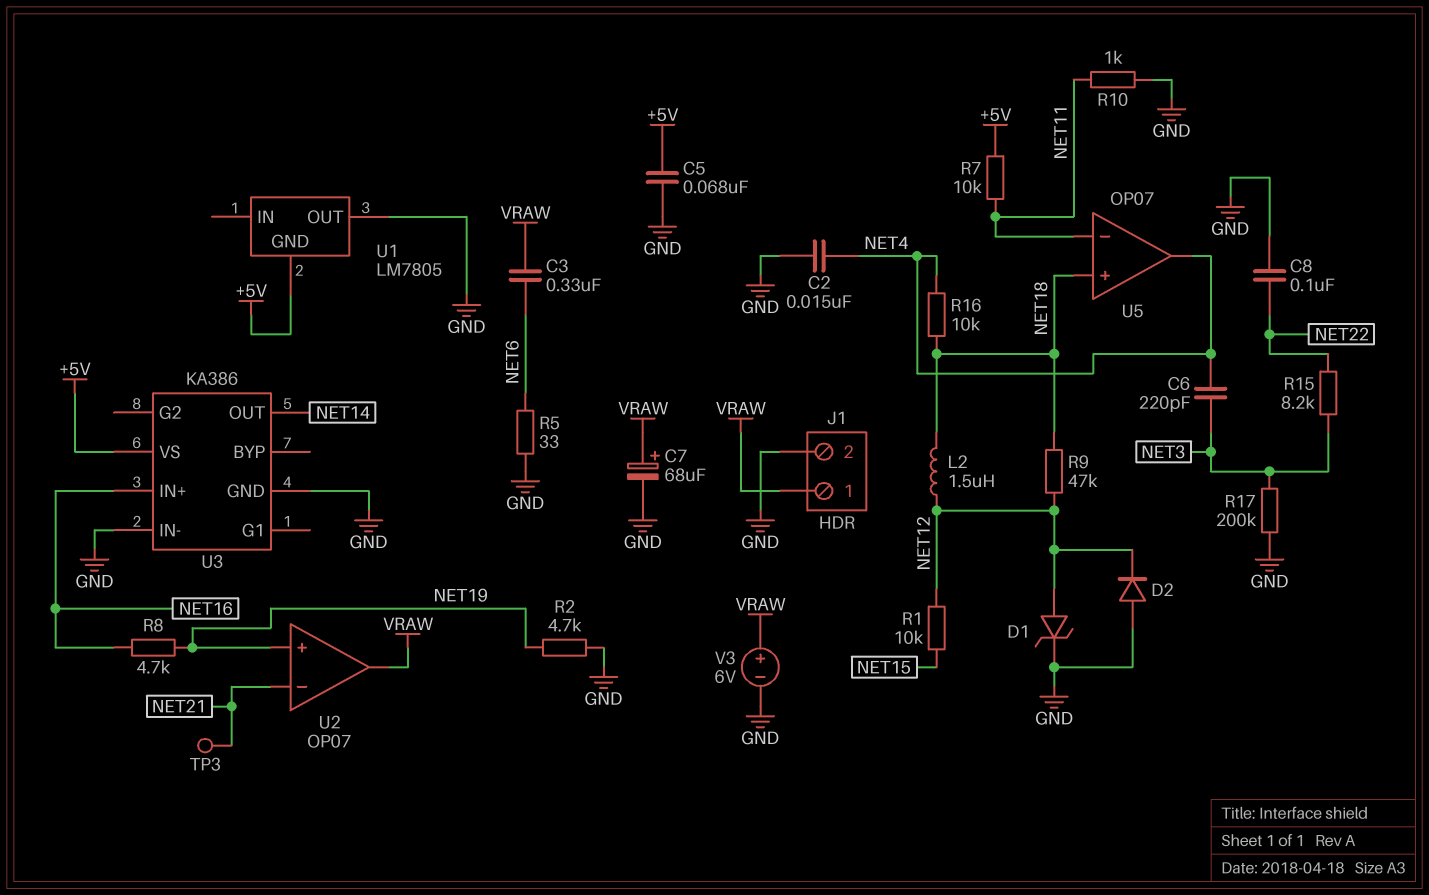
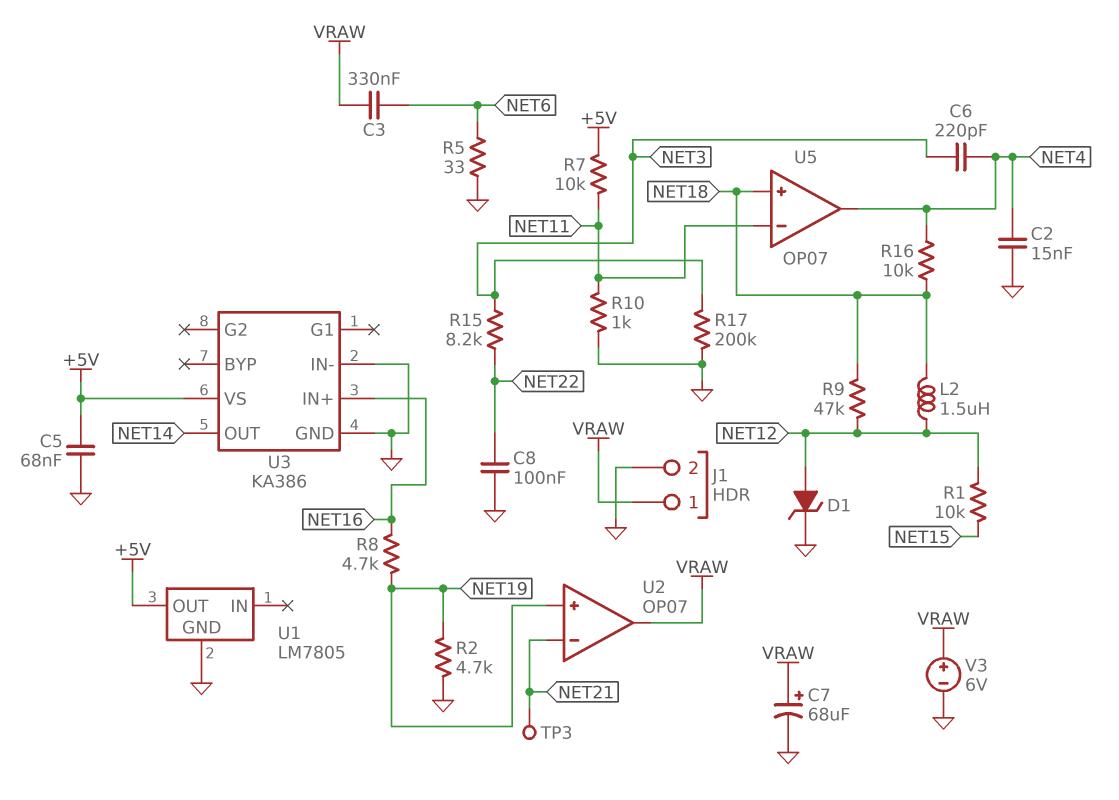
D2: diode (A GND, K NET12) -> none
U1 pin GND: +5V -> GND
U1 pin OUT: GND -> +5V

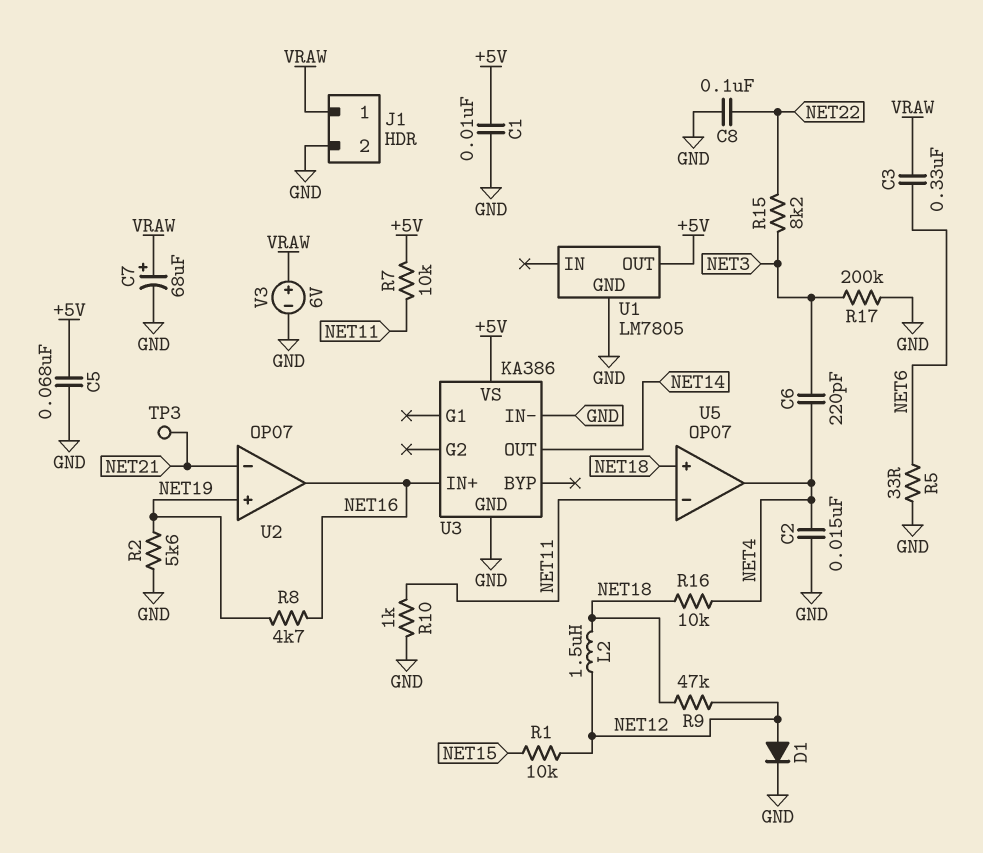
C1: none -> 10nF (+5V, GND)
D1: zener (A NET12, K GND) -> diode (A NET12, K GND)
R2: 4.7k (GND, NET19) -> 5.6k (GND, NET19)
U2 pin out: VRAW -> NET16

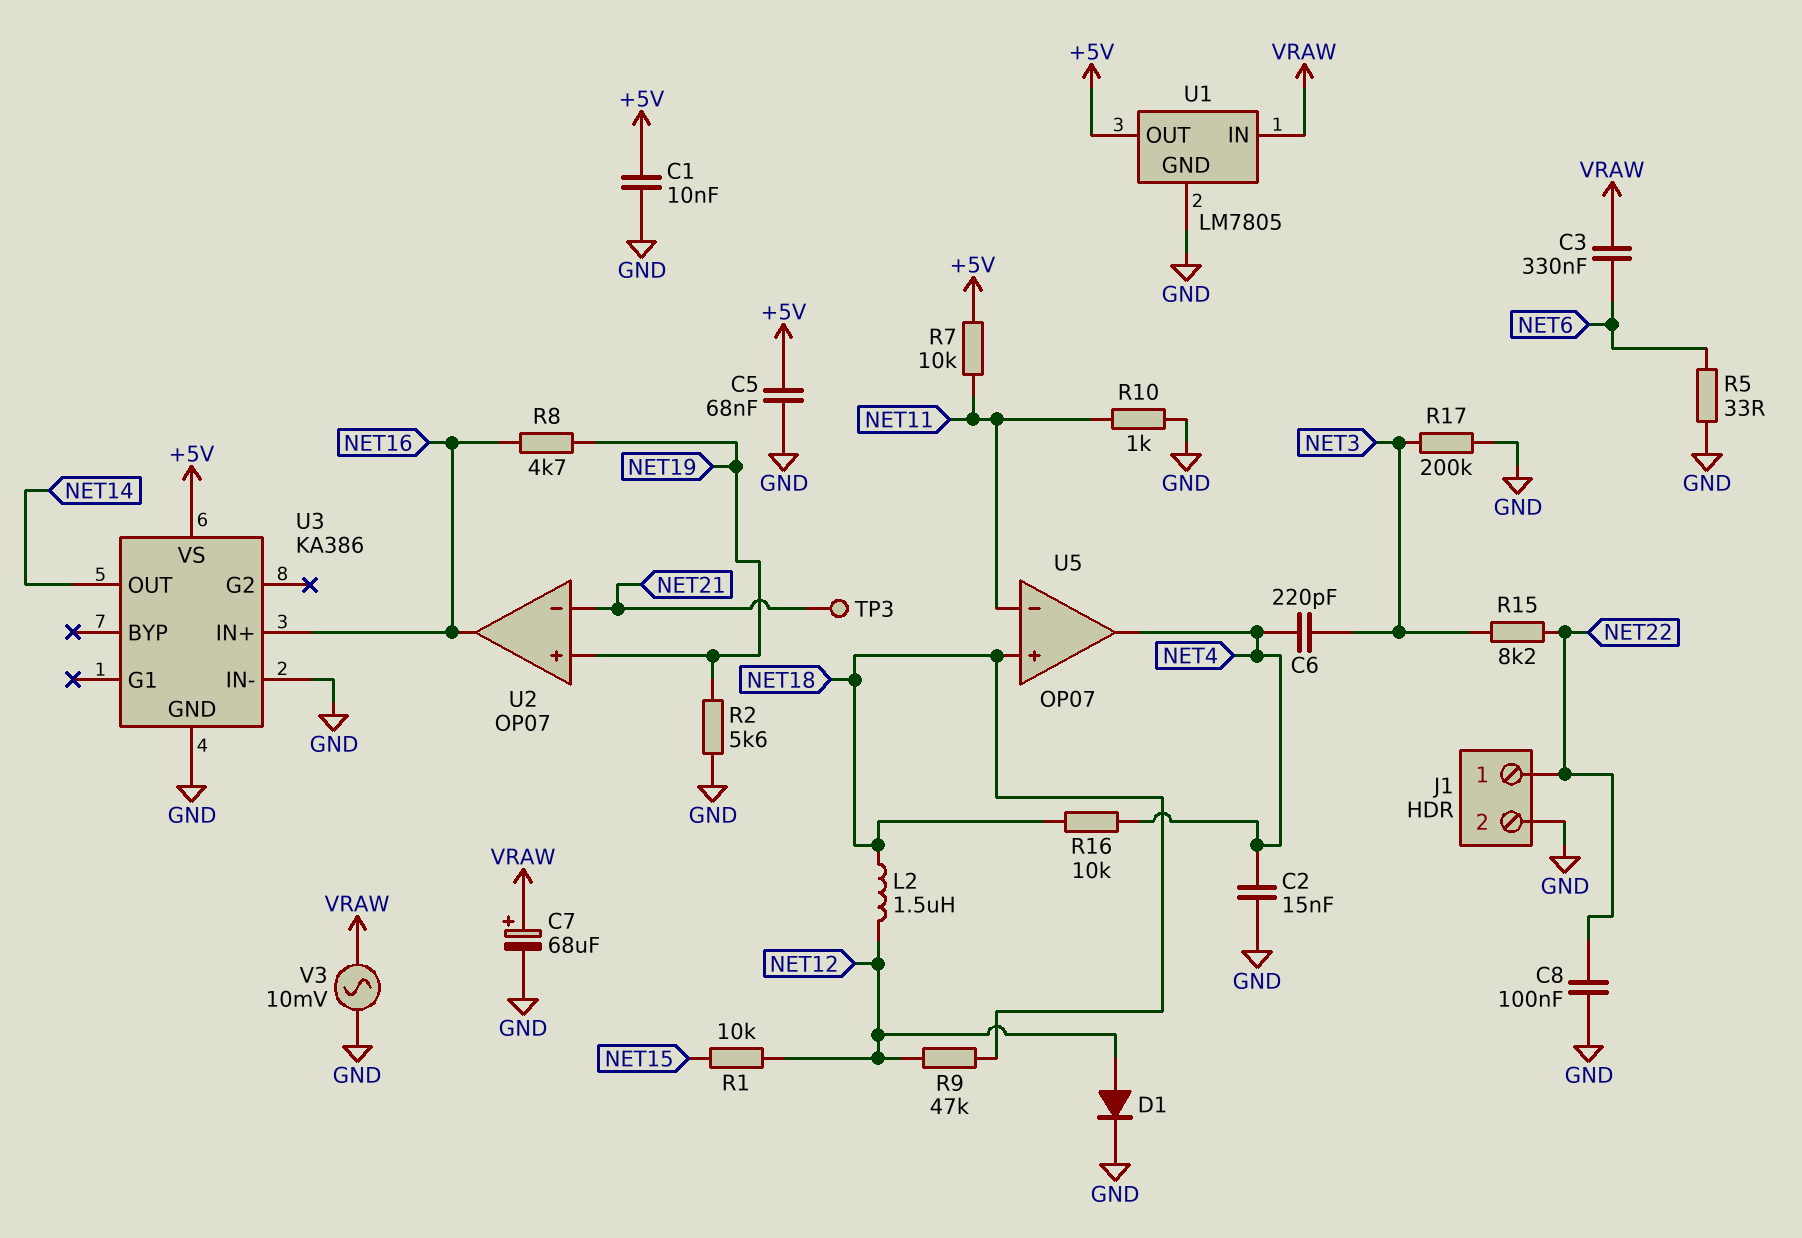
J1 pin 1: VRAW -> NET22
U1 pin IN: none -> VRAW
V3: 6V (plus VRAW, minus GND) -> AC 10mV (GND, VRAW)

